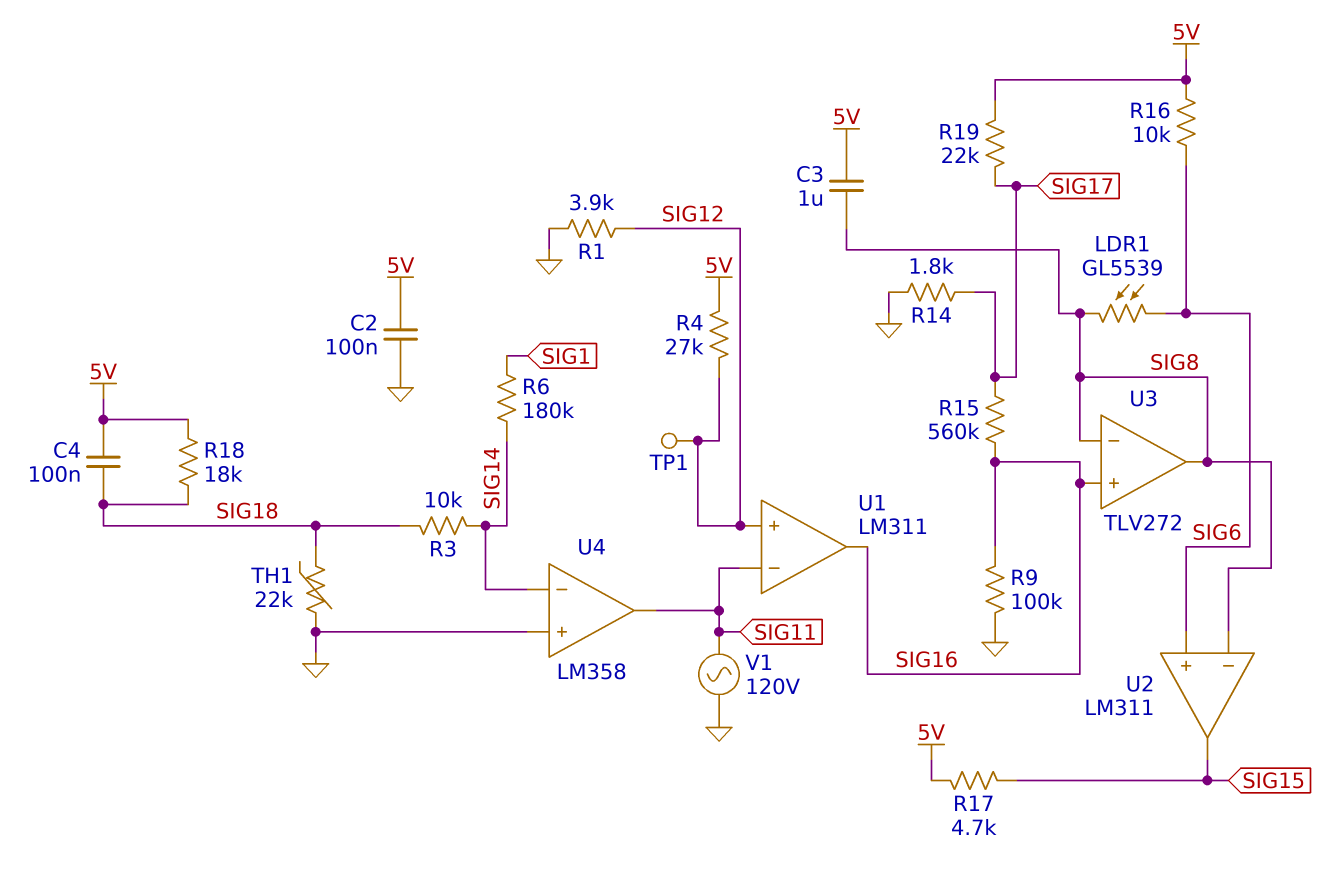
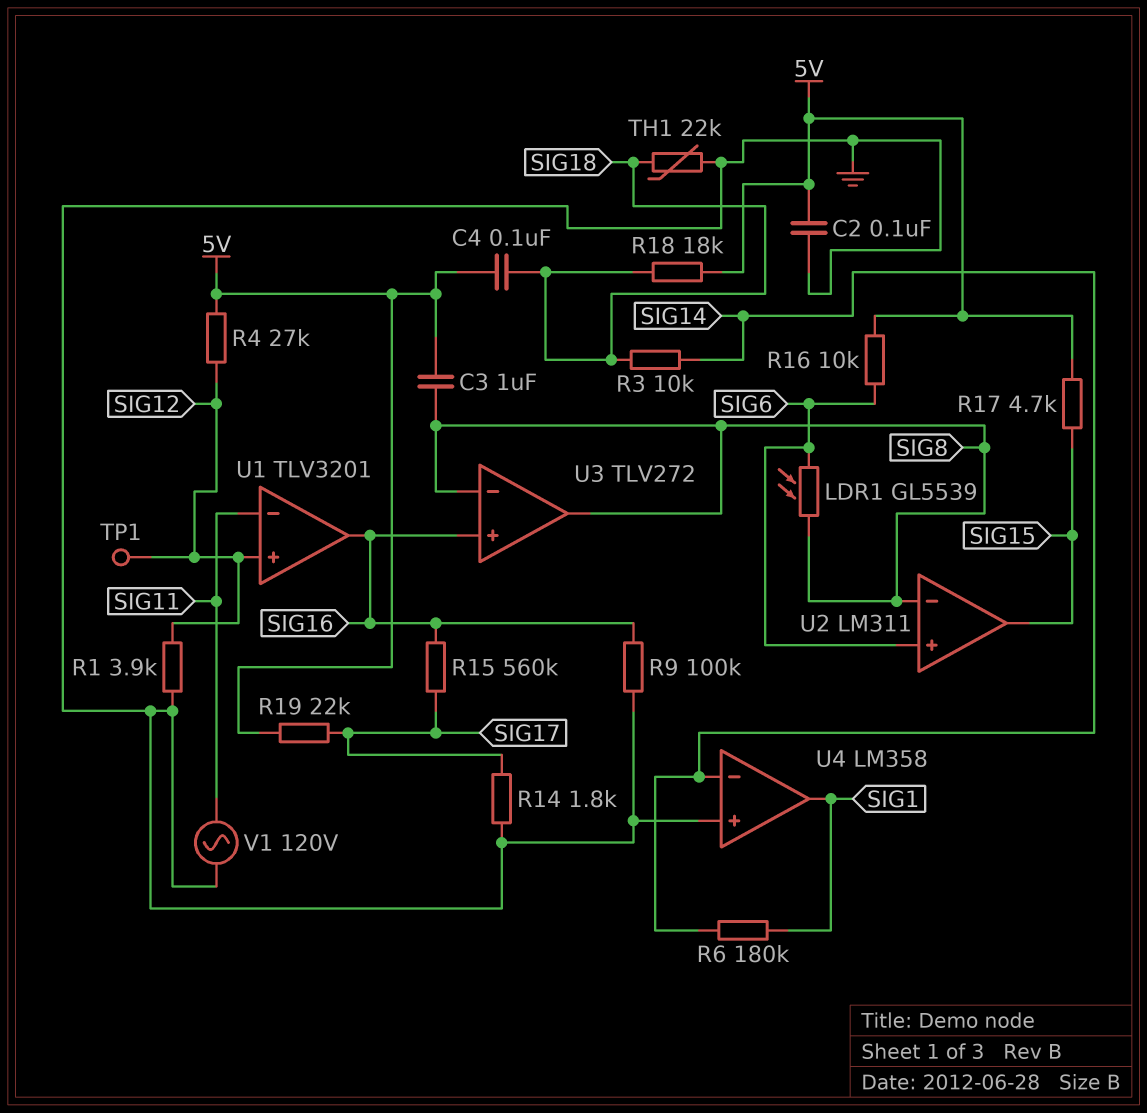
U1: LM311 -> TLV3201
U4 pin out: SIG11 -> SIG1

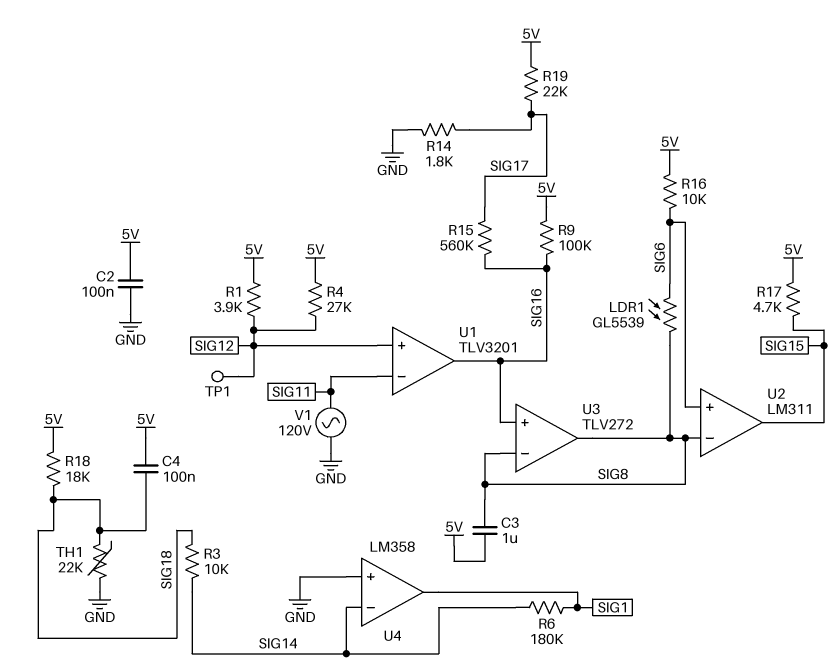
R1: 3.9k (GND, SIG12) -> 3.9k (5V, SIG12)
R9: 100k (GND, SIG16) -> 100k (5V, SIG16)

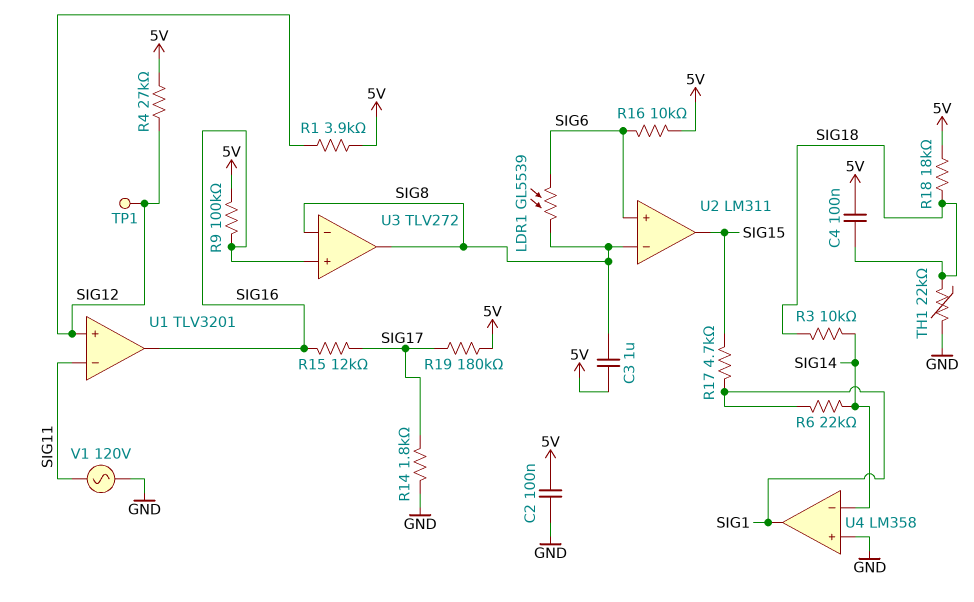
R6: 180k (SIG1, SIG14) -> 22k (SIG1, SIG14)
R15: 560k (SIG16, SIG17) -> 12k (SIG16, SIG17)
R17: 4.7k (5V, SIG15) -> 4.7k (SIG1, SIG15)
R19: 22k (5V, SIG17) -> 180k (5V, SIG17)

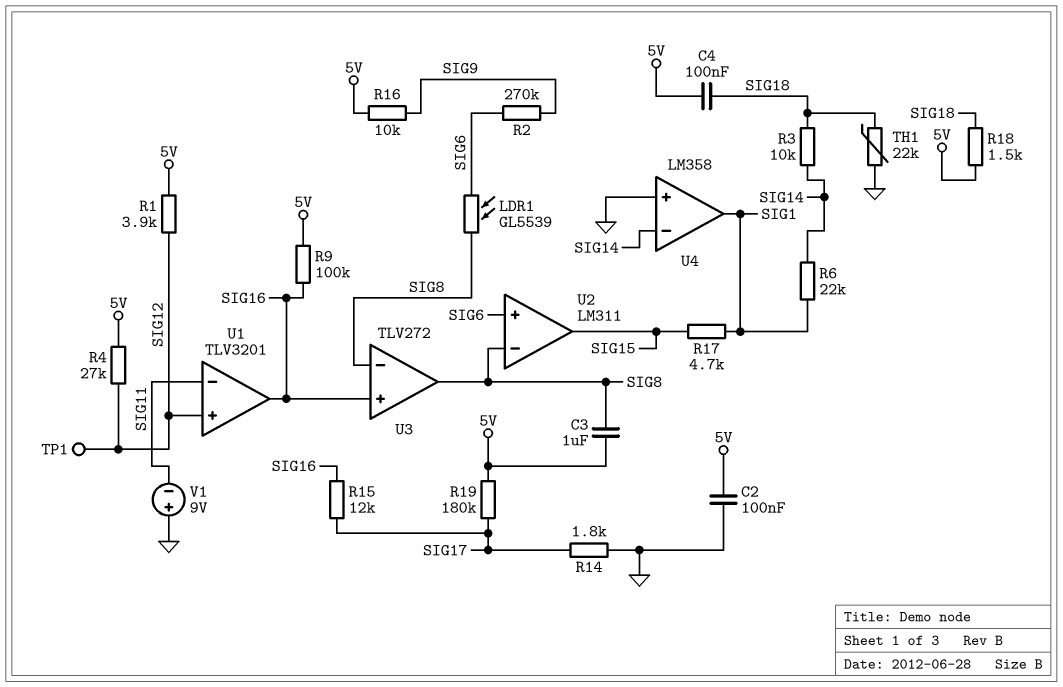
R2: none -> 270k (SIG6, SIG9)
R16: 10k (5V, SIG6) -> 10k (5V, SIG9)
R18: 18k (5V, SIG18) -> 1.5k (5V, SIG18)
V1: AC 120V (GND, SIG11) -> 9V (plus GND, minus SIG11)

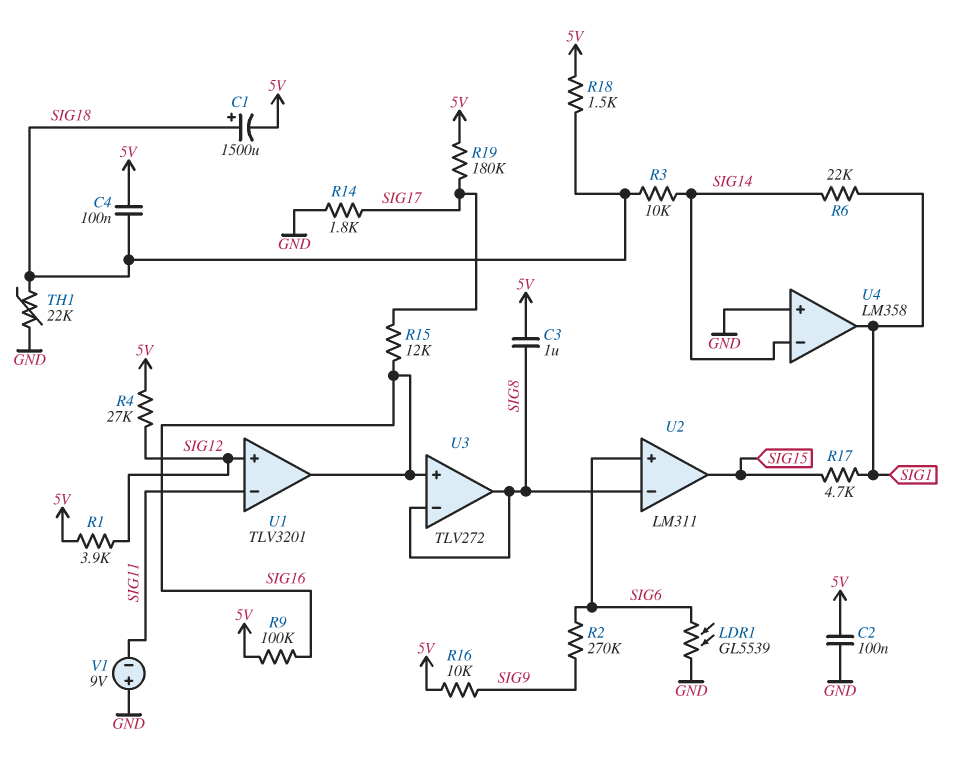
C1: none -> 1500uF (plus SIG18, minus 5V)
LDR1: GL5539 (SIG6, SIG8) -> GL5539 (GND, SIG6)
TP1: test point (SIG12) -> none

